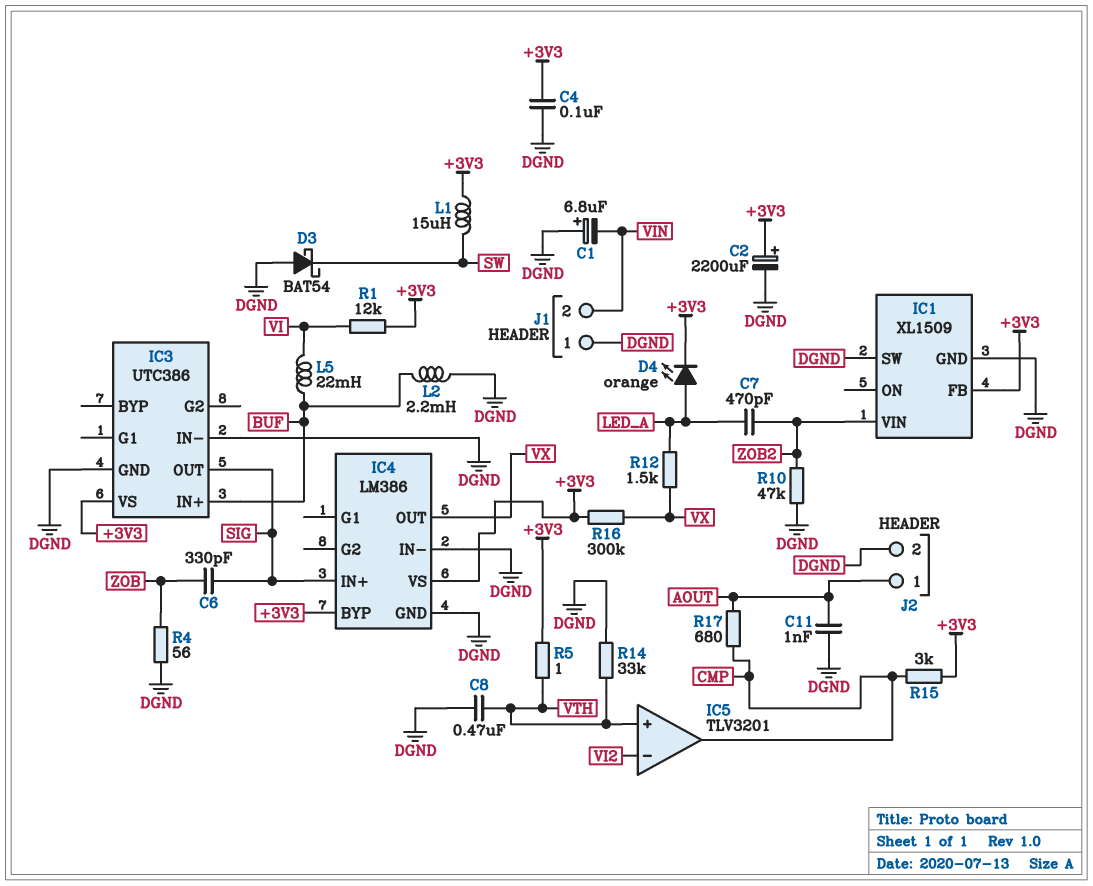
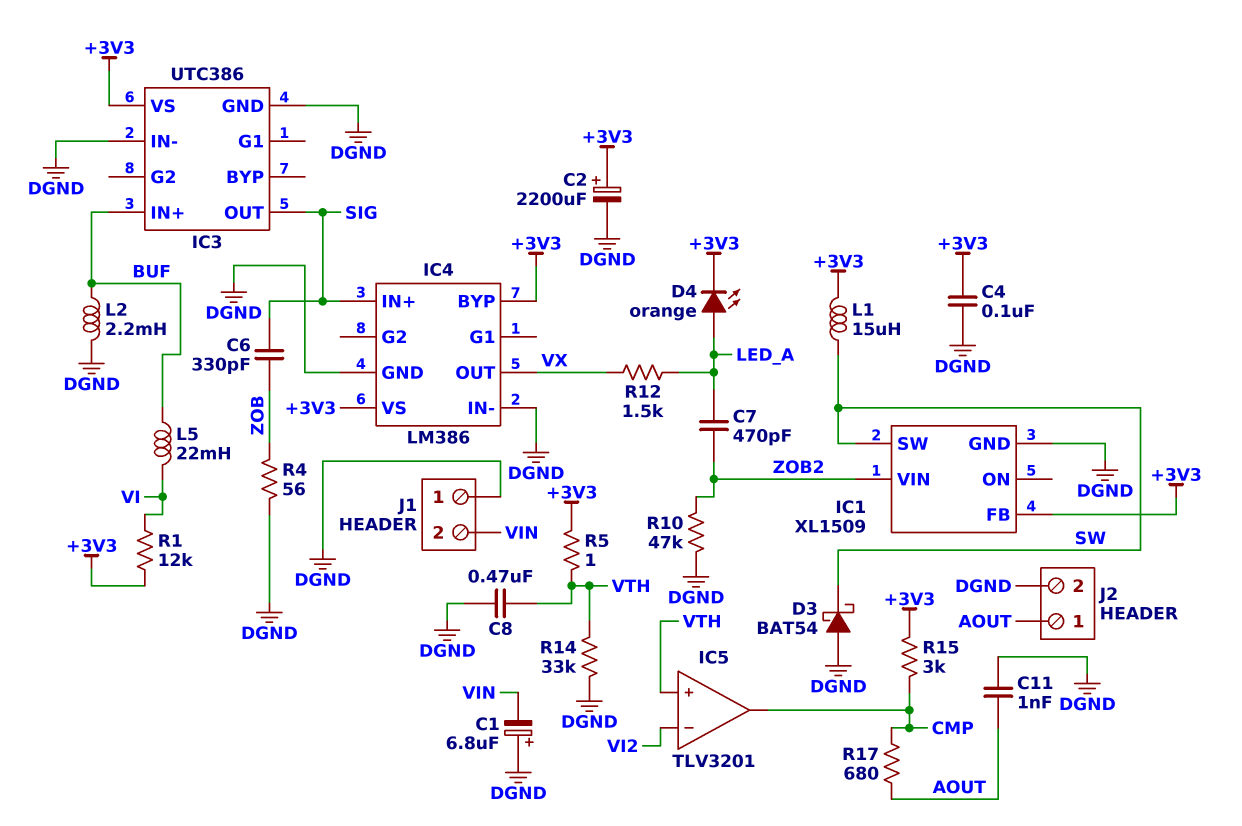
IC1 pin SW: DGND -> SW
R16: 300k (+3V3, VX) -> none

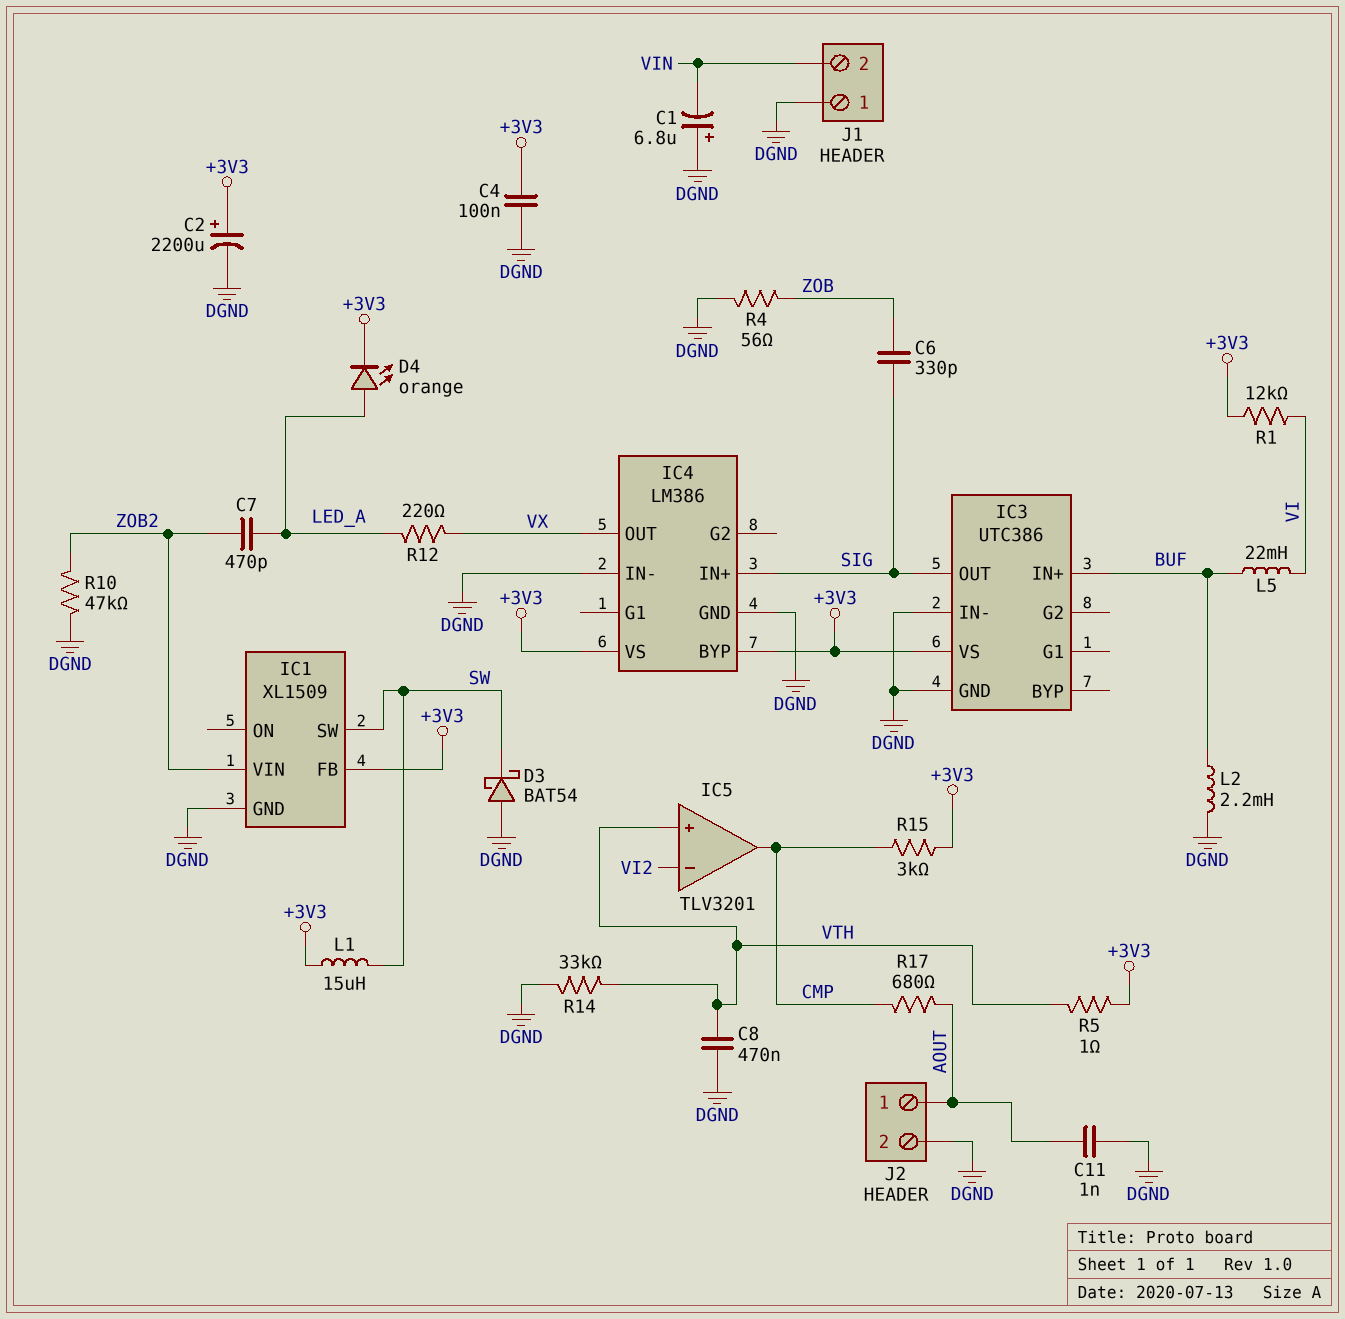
R12: 1.5k (LED_A, VX) -> 220 (LED_A, VX)

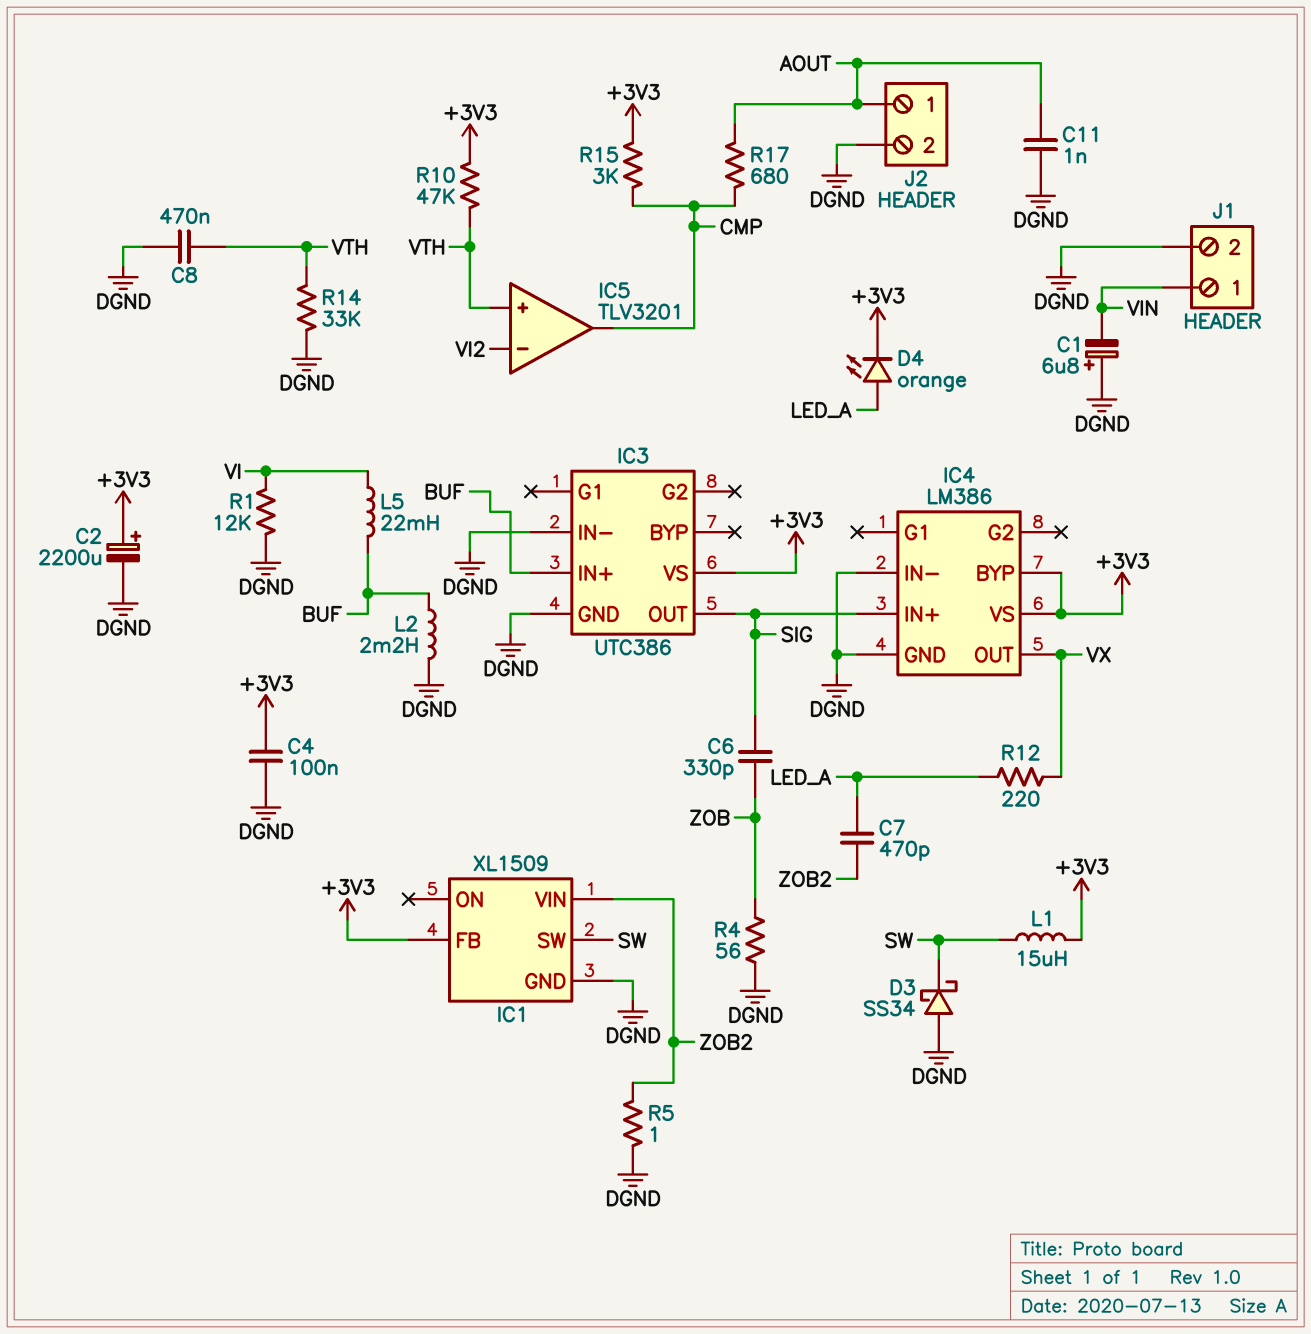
D3: schottky BAT54 (A DGND, K SW) -> schottky SS34 (A DGND, K SW)
J1 pin 1: DGND -> VIN
J1 pin 2: VIN -> DGND
R1: 12k (+3V3, VI) -> 12k (DGND, VI)
R5: 1 (+3V3, VTH) -> 1 (DGND, ZOB2)
R10: 47k (DGND, ZOB2) -> 47k (+3V3, VTH)

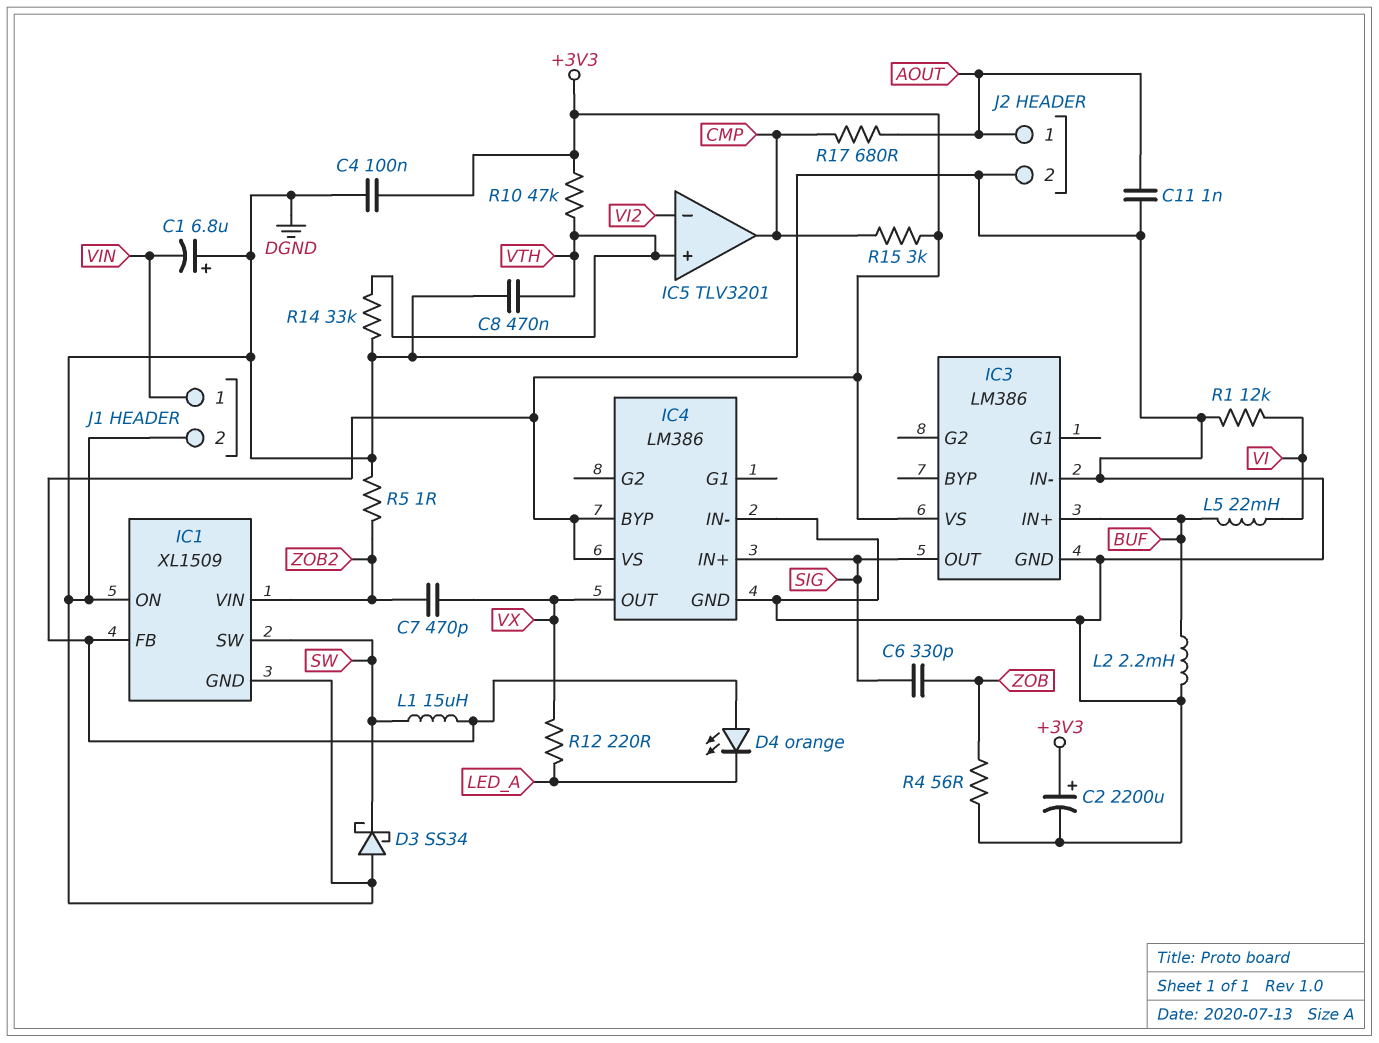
C7: 470pF (LED_A, ZOB2) -> 470pF (VX, ZOB2)
D4: LED orange (A LED_A, K +3V3) -> LED orange (A +3V3, K LED_A)
IC1 pin ON: none -> DGND
IC3: UTC386 -> LM386

